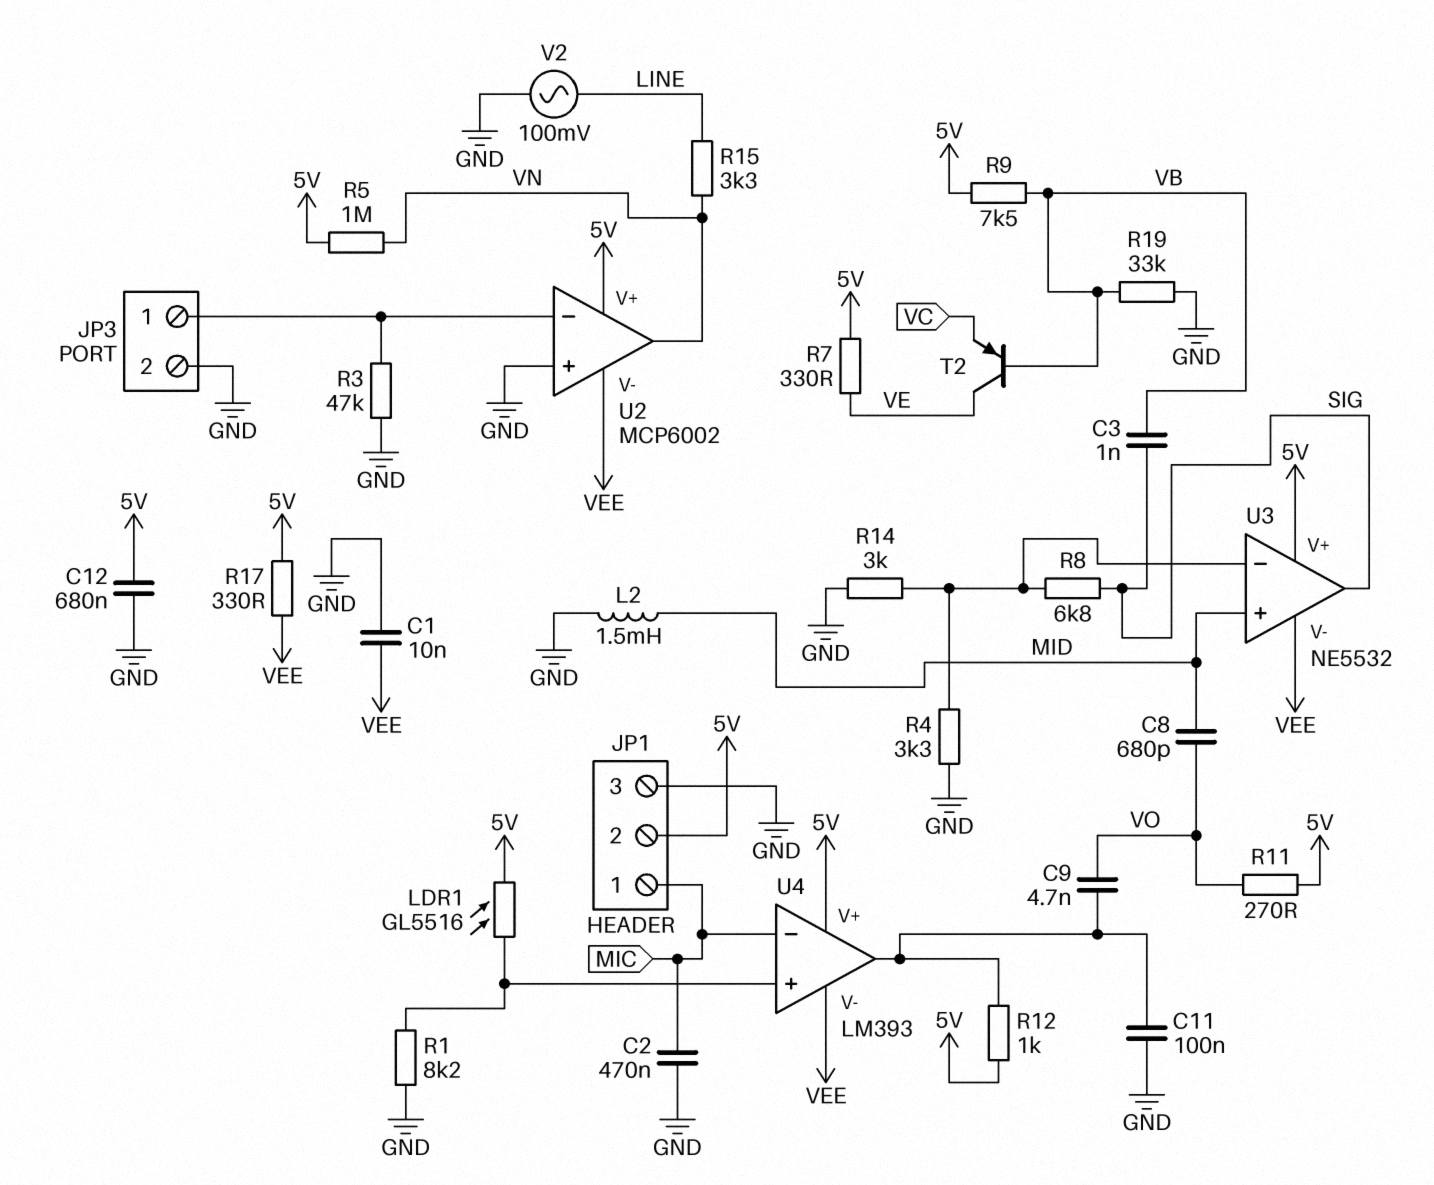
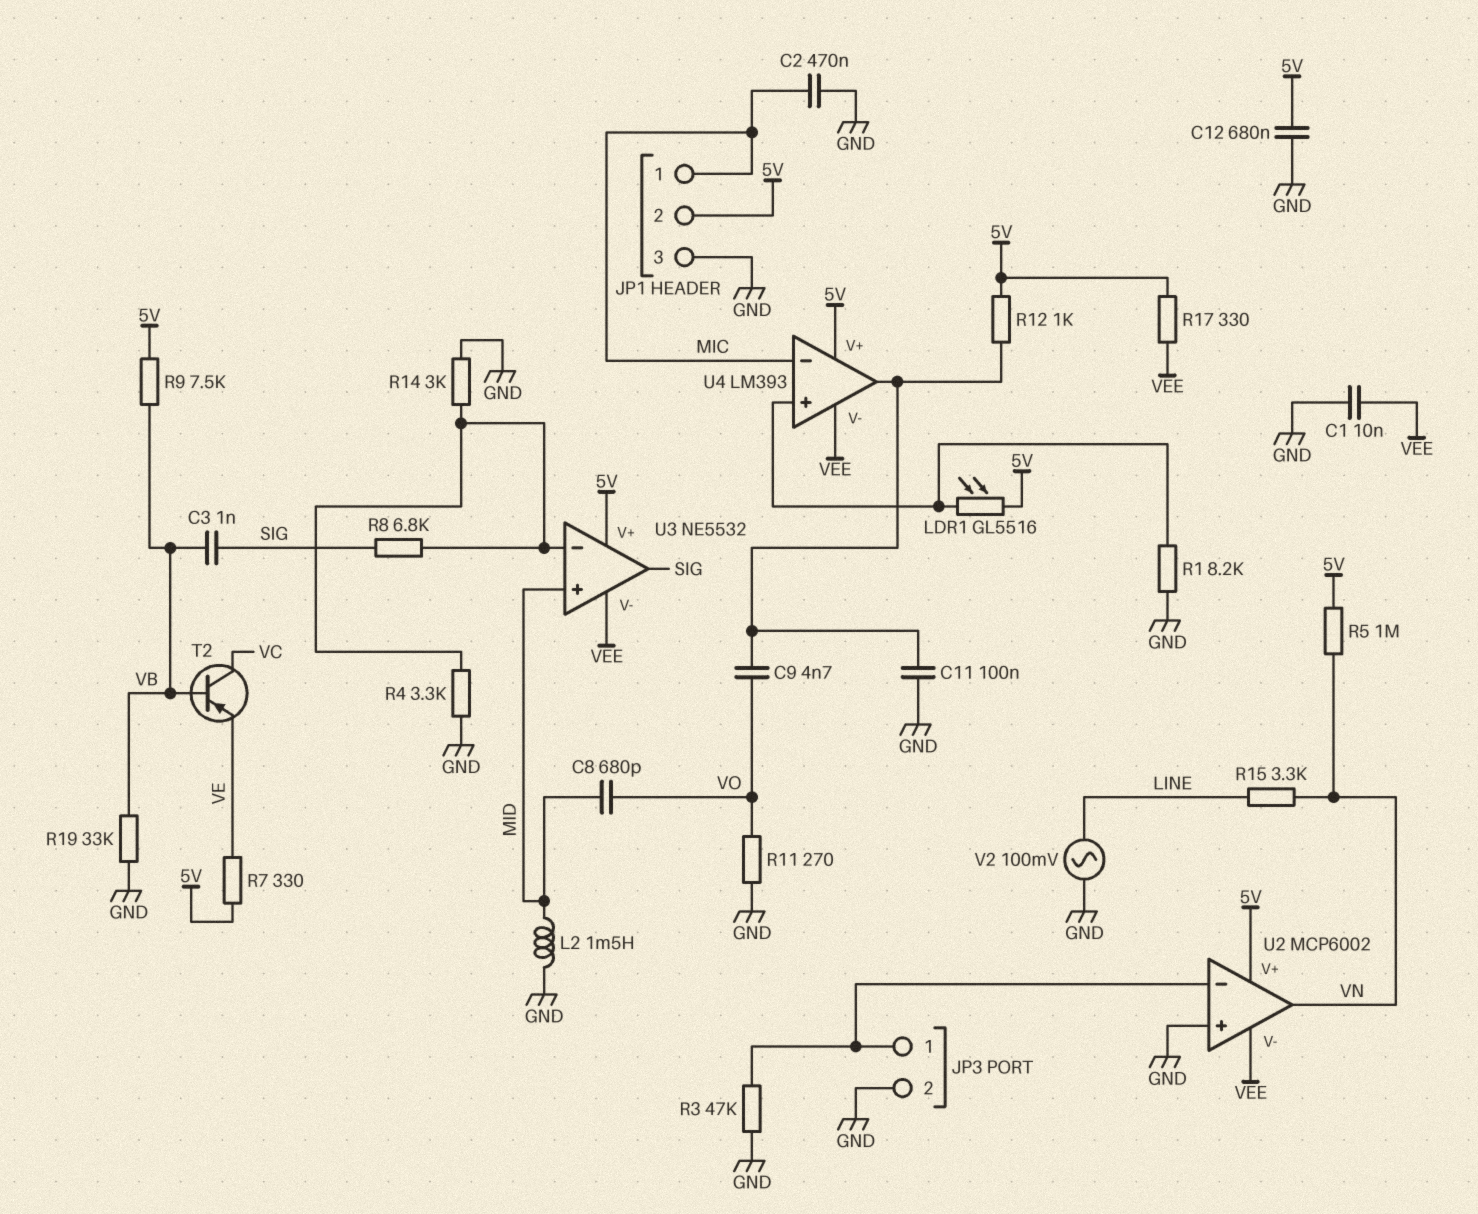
R11: 270 (5V, VO) -> 270 (GND, VO)
T2: PNP (B VB, C VE, E VC) -> PNP (B VB, C VC, E VE)

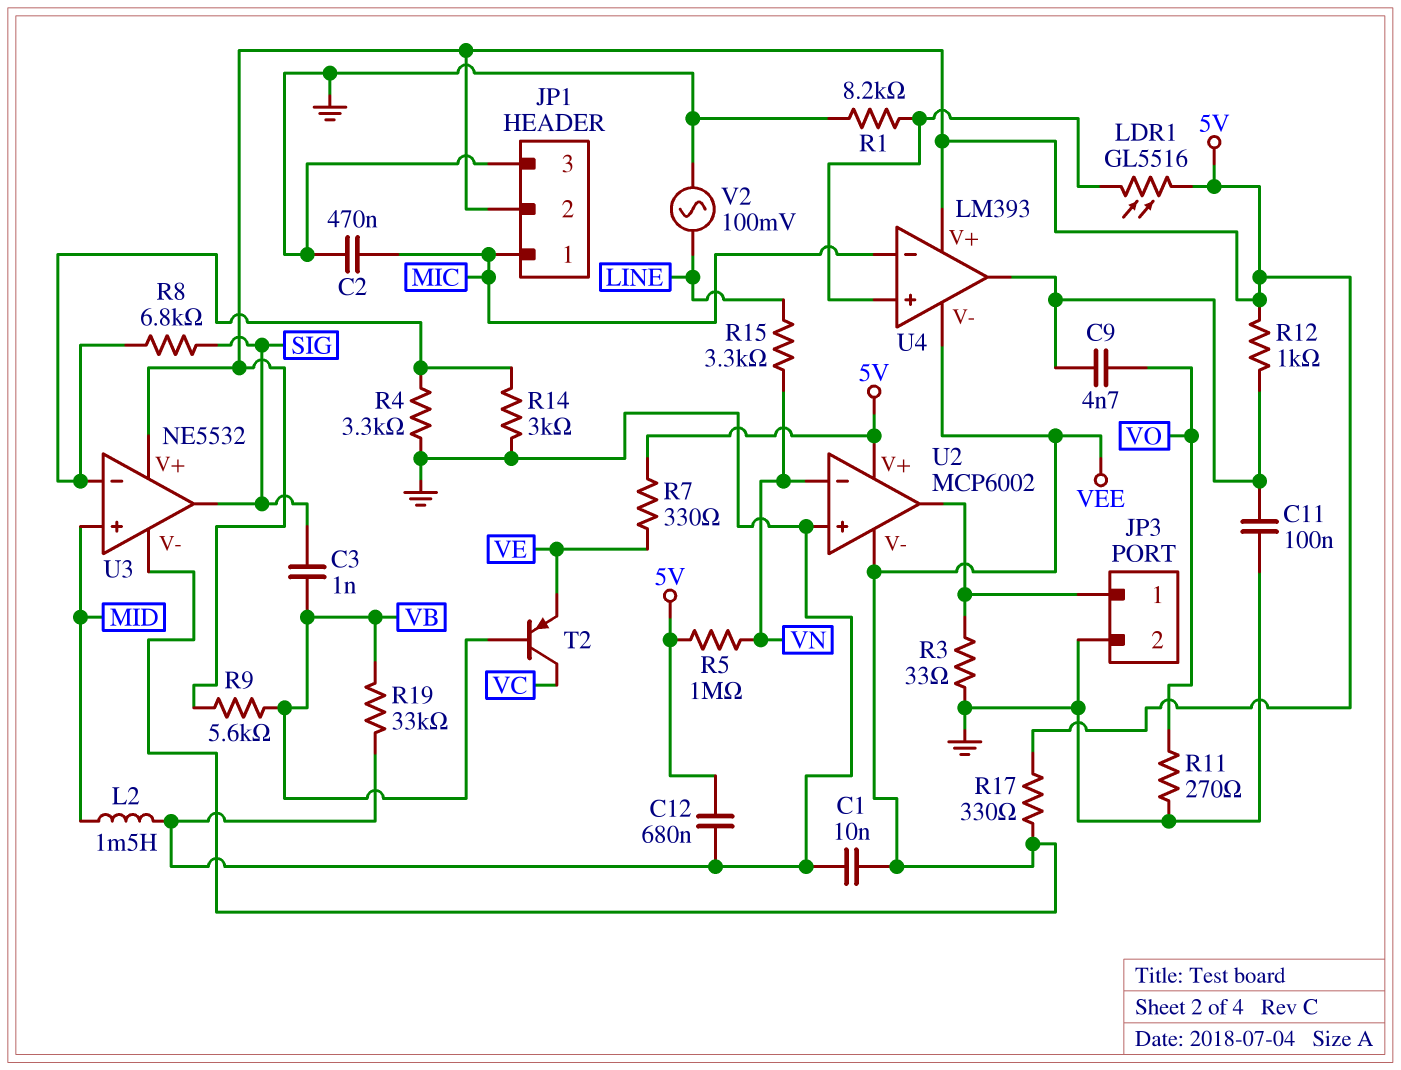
C8: 680pF (MID, VO) -> none
R3: 47k (GND, JP3/1) -> 33 (GND, JP3/1)
R9: 7.5k (5V, VB) -> 5.6k (5V, VB)
U2 pin in-: JP3/1 -> VN
U2 pin out: VN -> JP3/1

